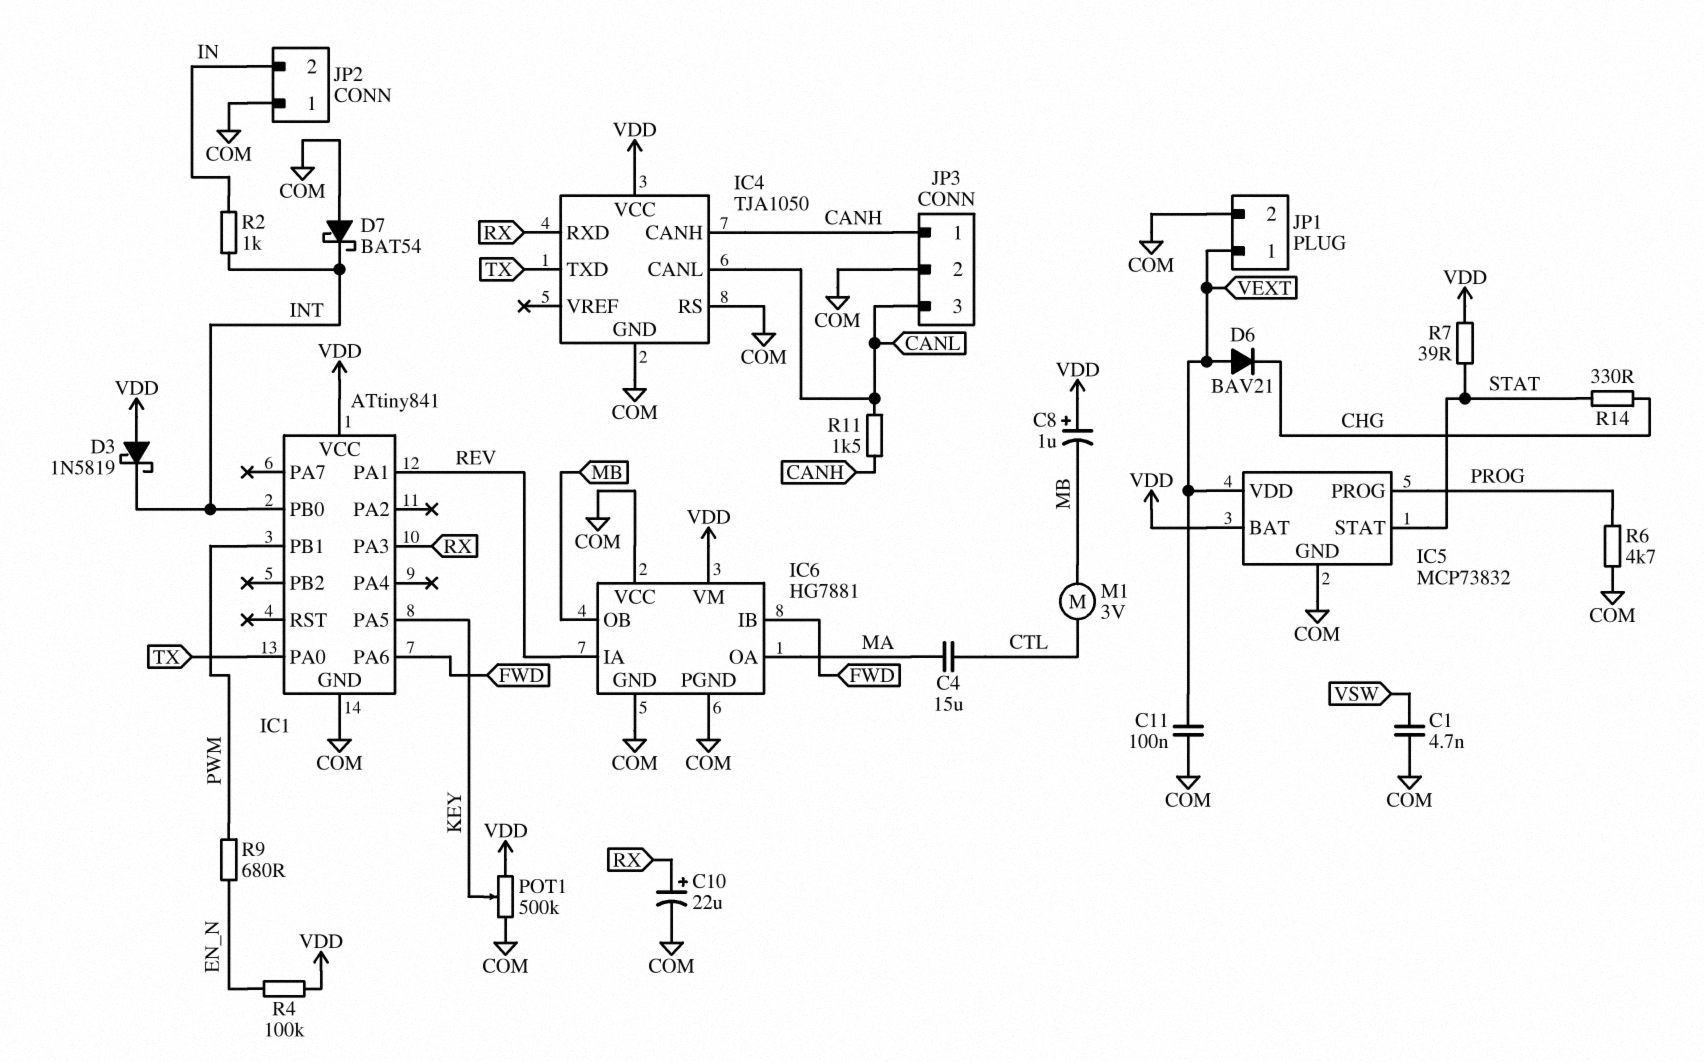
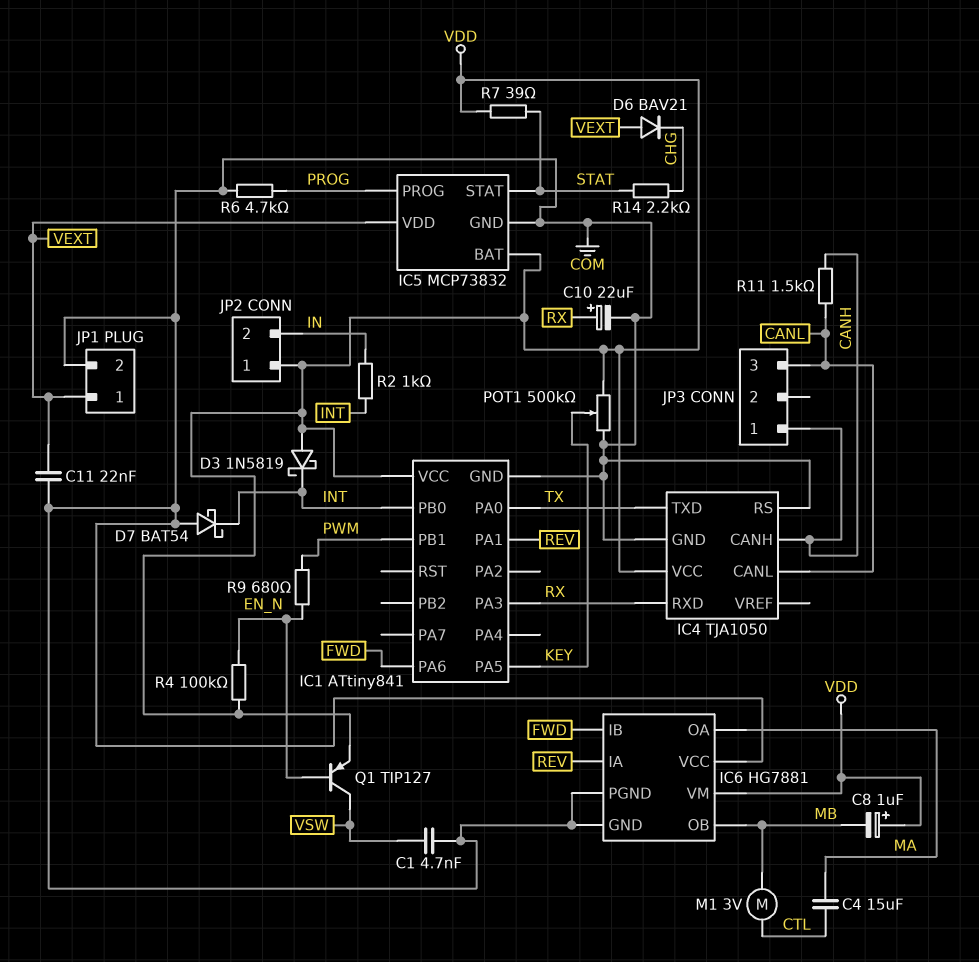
C11: 100nF (COM, VEXT) -> 22nF (COM, VEXT)
JP2 pin 1: COM -> VDD
JP3 pin 2: COM -> none
Q1: none -> PNP TIP127 (B EN_N, C VSW, E VDD)
R14: 330 (CHG, STAT) -> 2.2k (CHG, STAT)

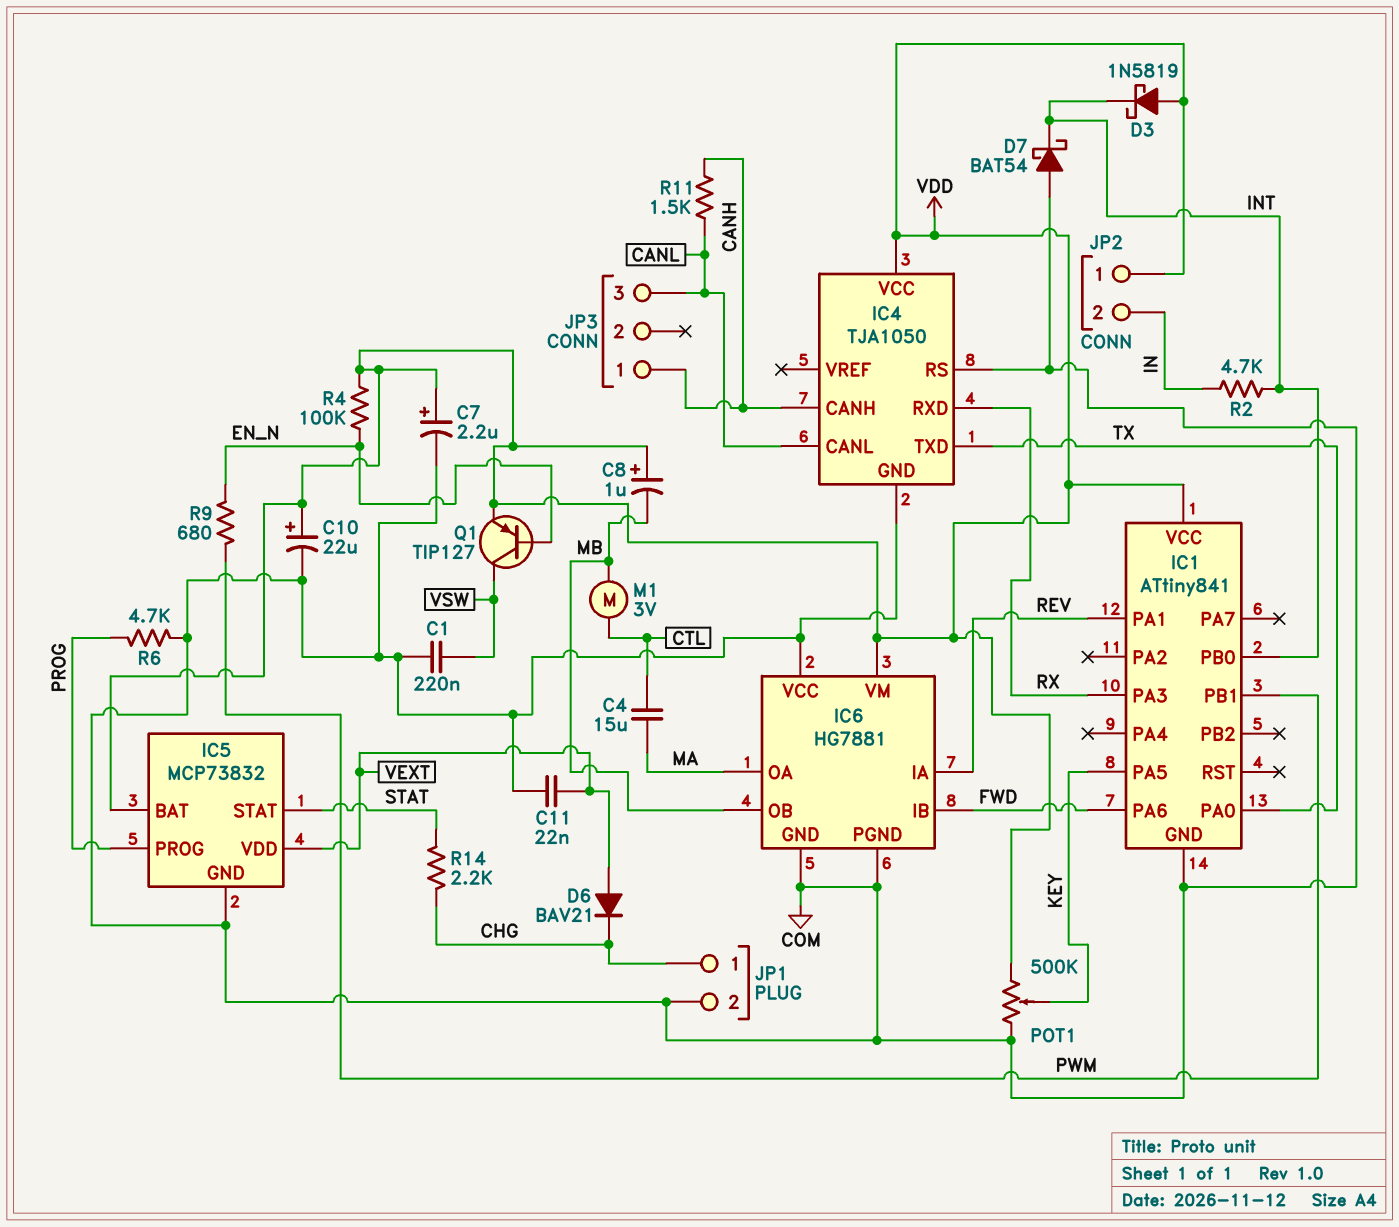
C1: 4.7nF (COM, VSW) -> 220nF (COM, VSW)
C7: none -> 2.2uF (plus VDD, minus COM)
C10: 22uF (plus RX, minus COM) -> 22uF (plus VDD, minus COM)
JP1 pin 1: VEXT -> CHG
R2: 1k (IN, INT) -> 4.7k (IN, INT)
R7: 39 (STAT, VDD) -> none

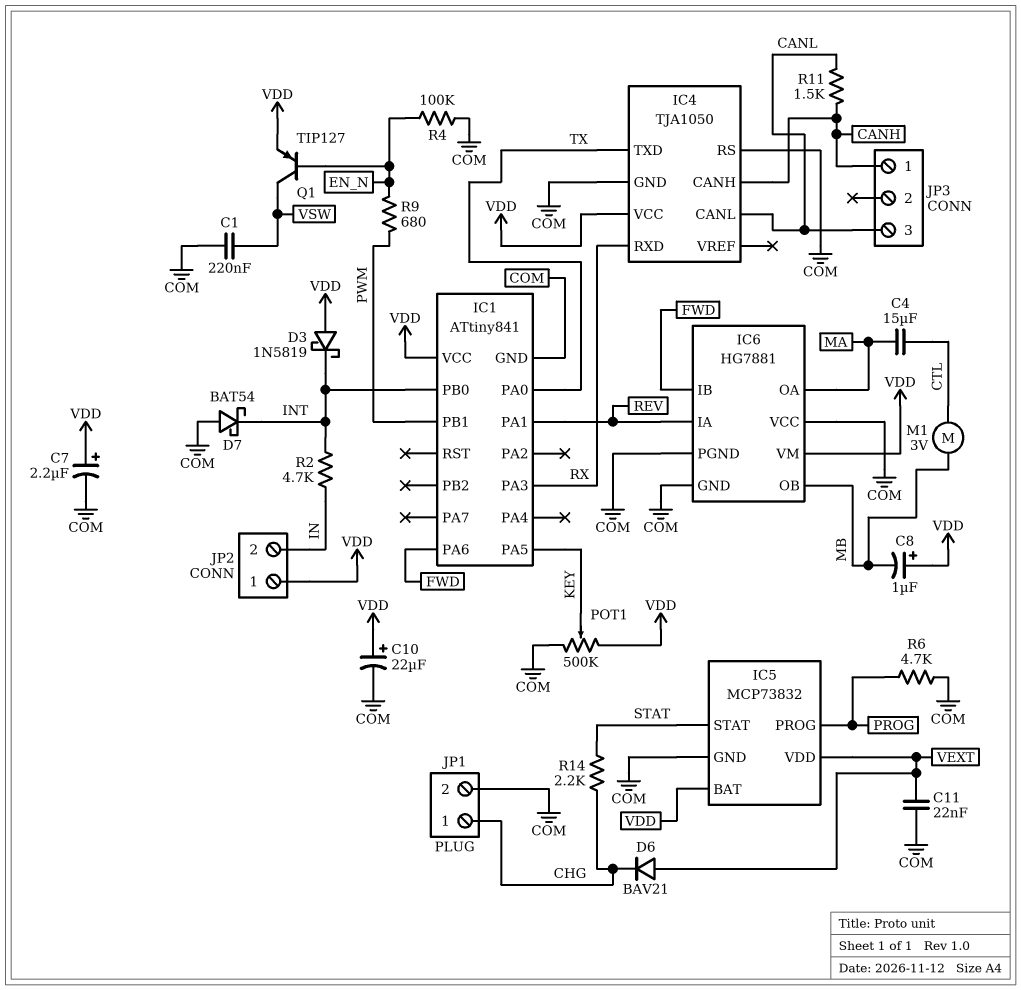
R4: 100k (EN_N, VDD) -> 100k (COM, EN_N)

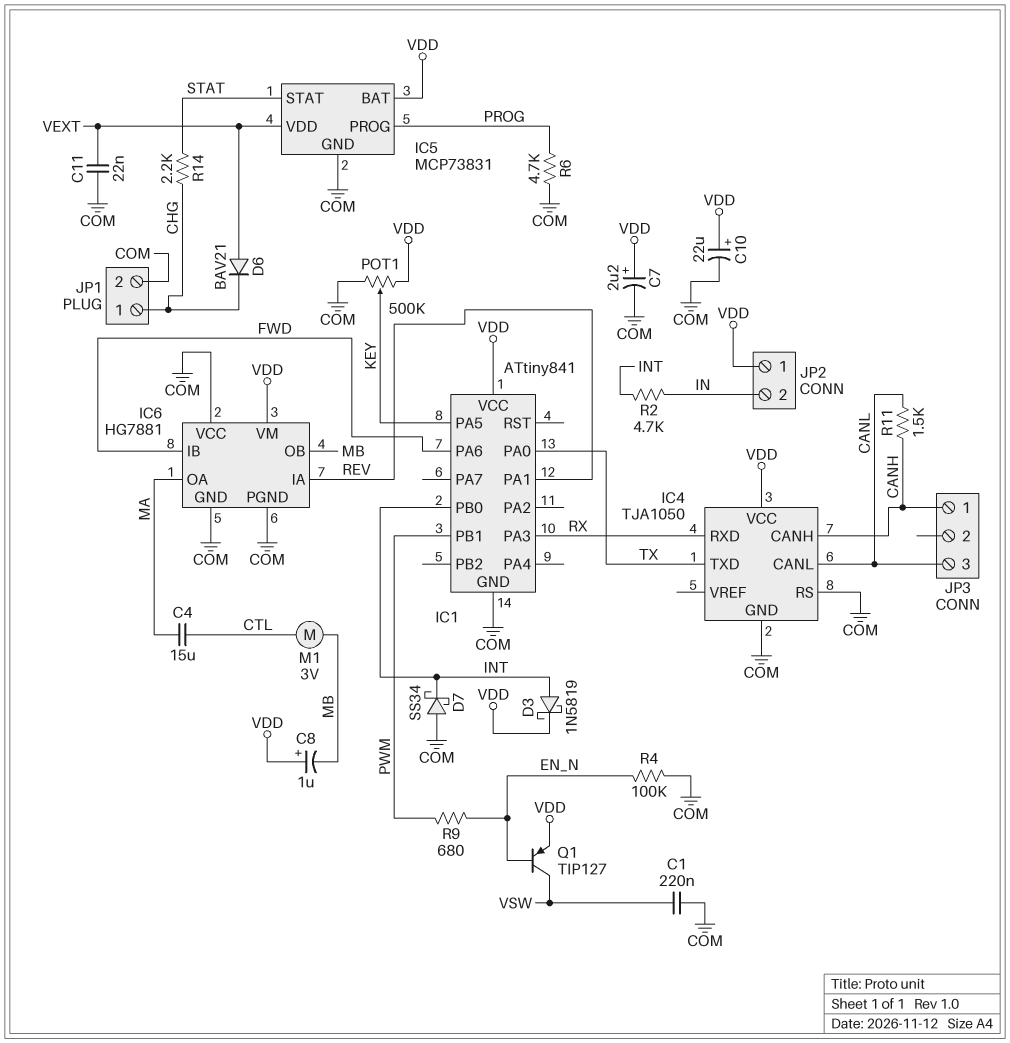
D3: schottky 1N5819 (A VDD, K INT) -> schottky 1N5819 (A INT, K VDD)
D7: schottky BAT54 (A COM, K INT) -> schottky SS34 (A COM, K INT)
IC5: MCP73832 -> MCP73831

